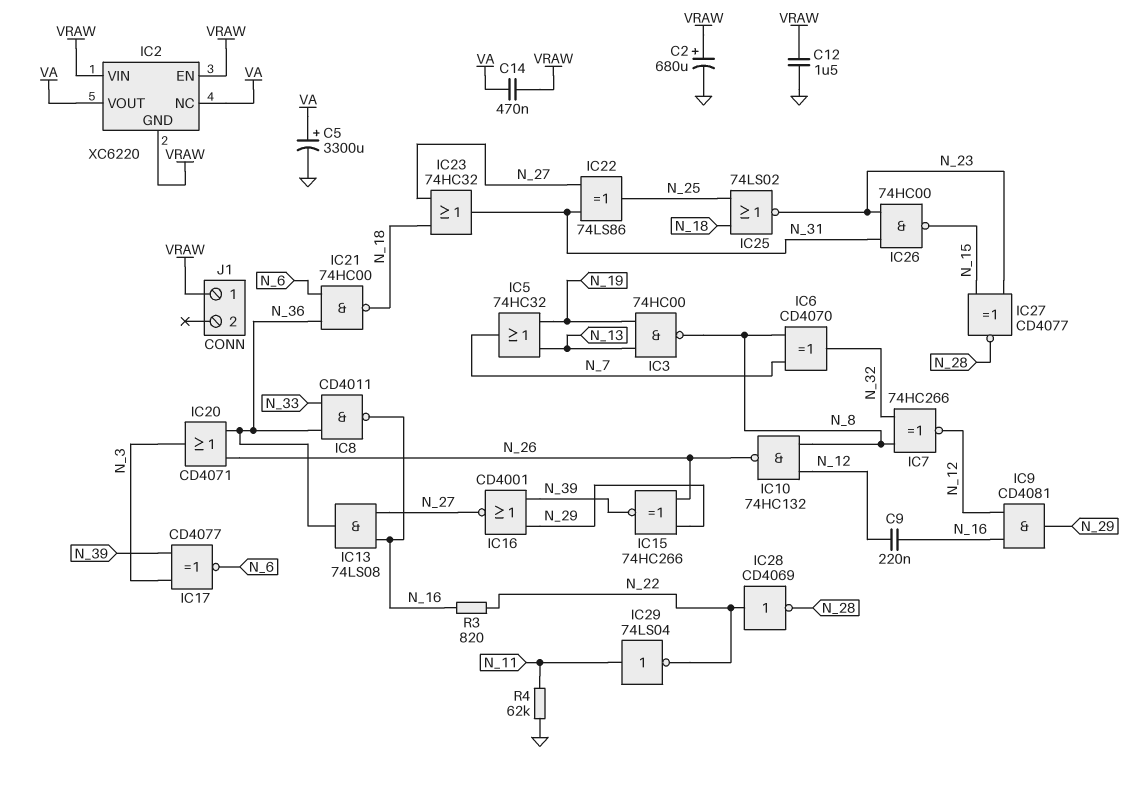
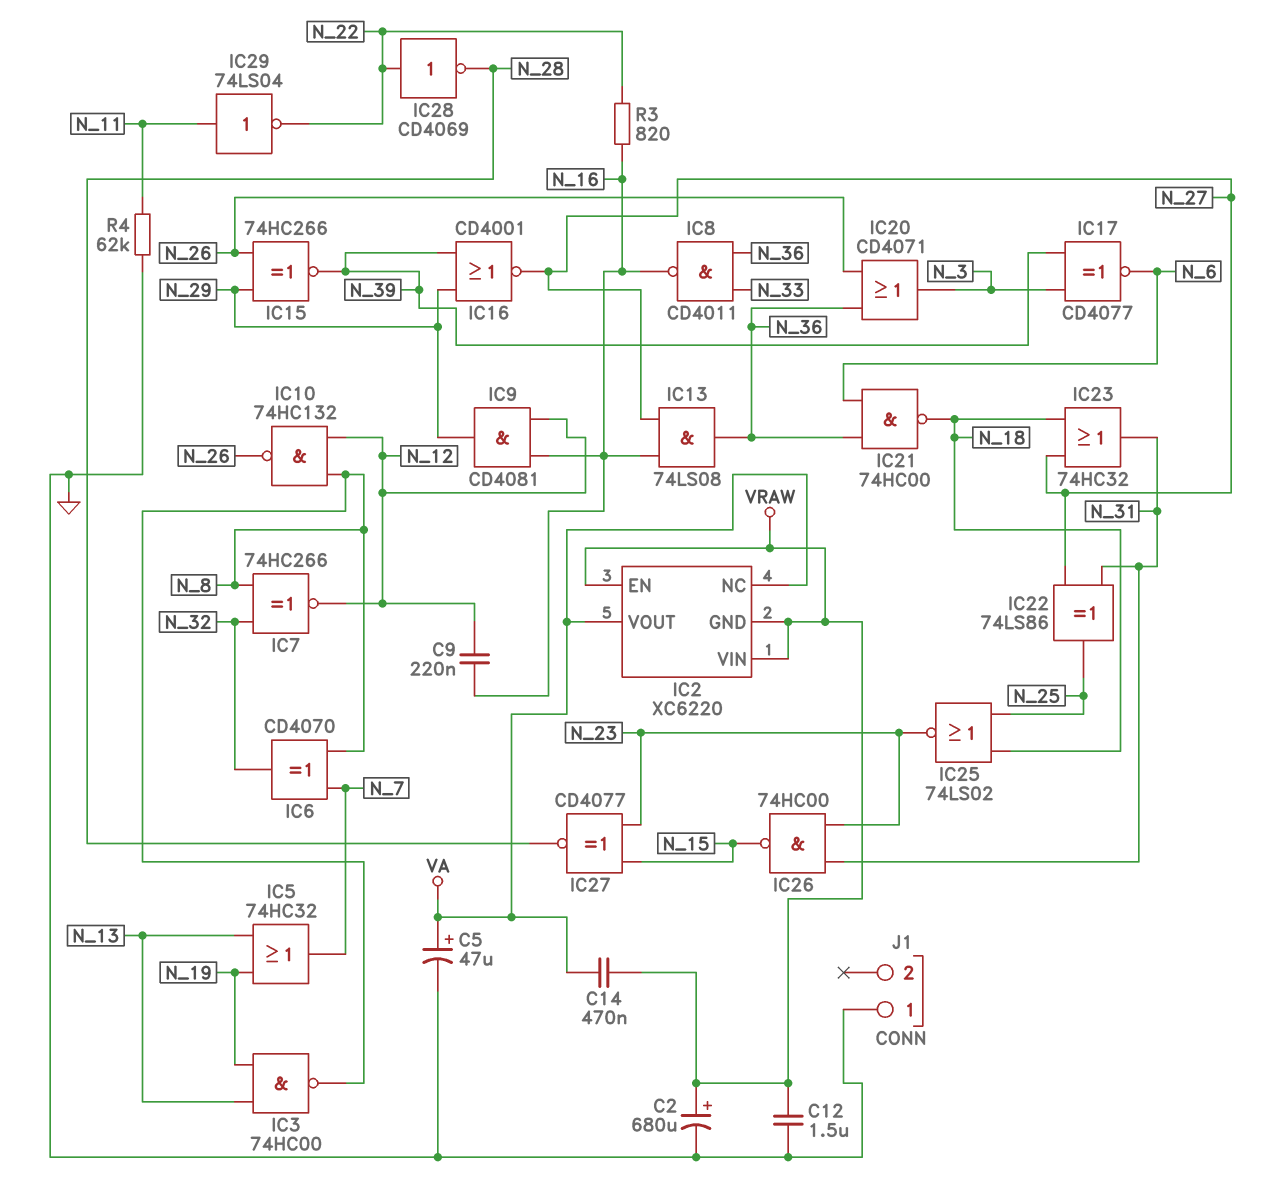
C5: 3300uF (plus VA, minus GND) -> 47uF (plus VA, minus GND)
J1 pin 1: VRAW -> GND

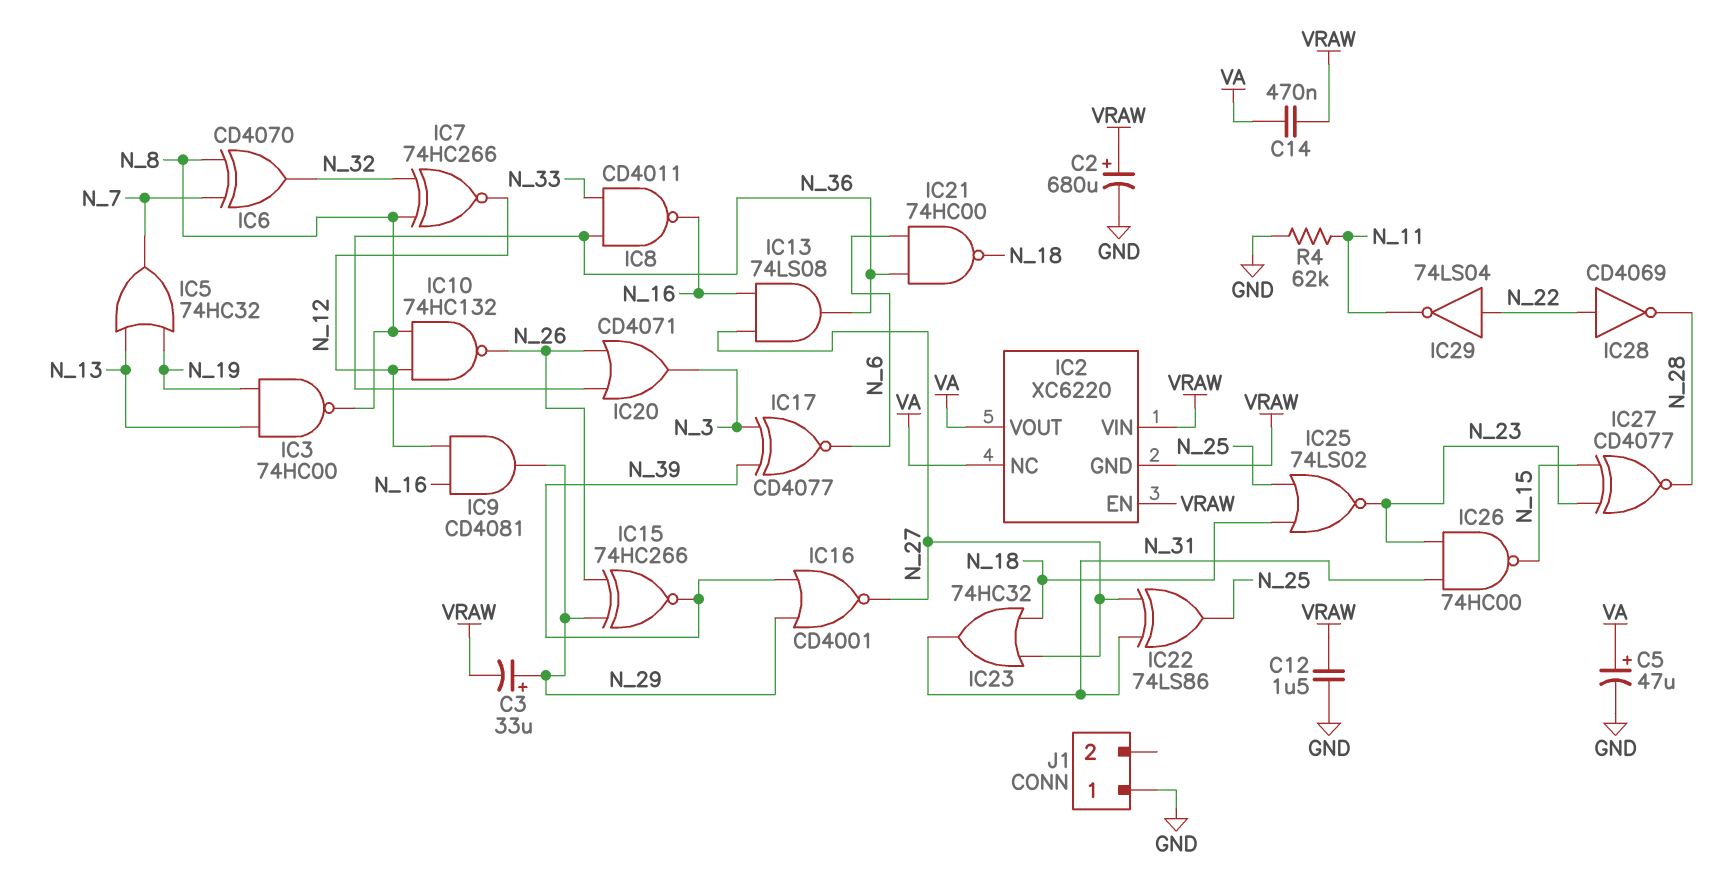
C3: none -> 33uF (plus N_29, minus VRAW)
C9: 220nF (N_12, N_16) -> none
IC29: NOT 74LS04 (in N_11, out N_22) -> NOT 74LS04 (in N_22, out N_11)
R3: 820 (N_16, N_22) -> none

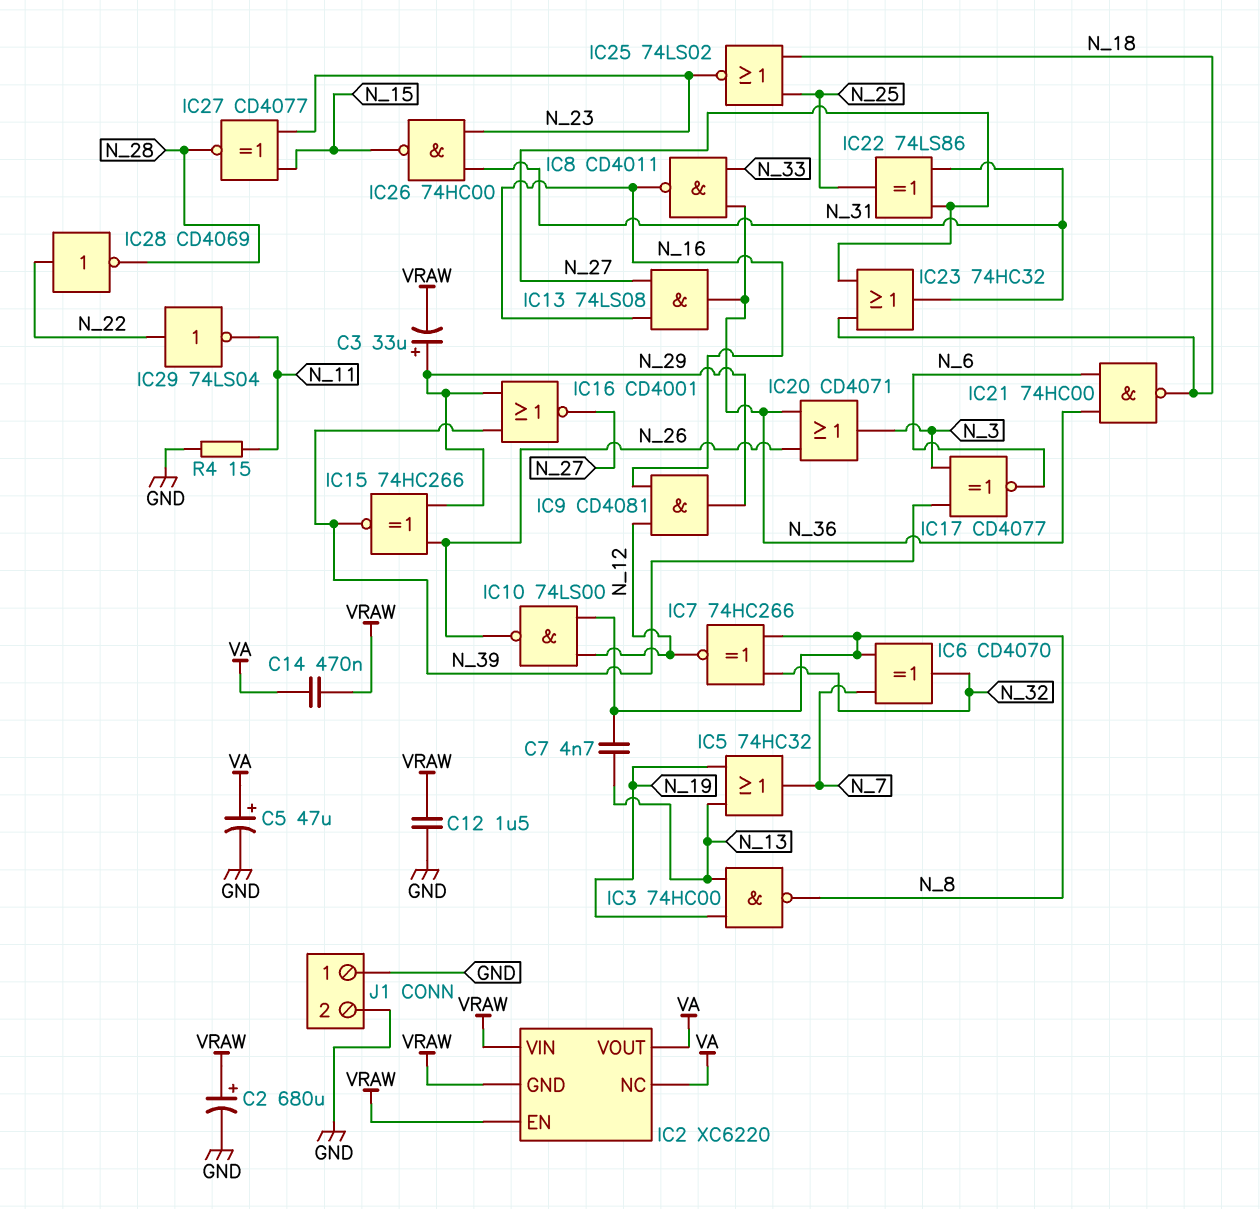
C7: none -> 4.7nF (N_8, N_13)
IC10: NAND 74HC132 (in N_8, in N_12, out N_26) -> NAND 74LS00 (in N_8, in N_12, out N_26)
J1 pin 2: none -> GND
R4: 62k (GND, N_11) -> 15 (GND, N_11)

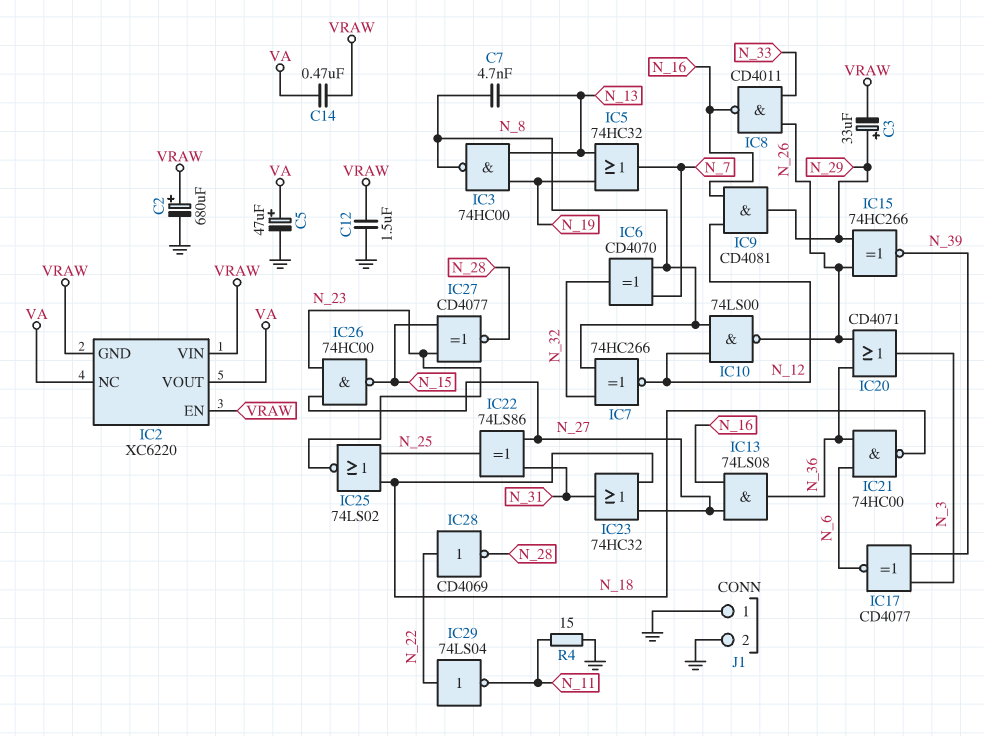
IC8: NAND CD4011 (in N_33, in N_36, out N_16) -> NAND CD4011 (in N_26, in N_33, out N_16)
IC16: NOR CD4001 (in N_29, in N_39, out N_27) -> none
IC26: NAND 74HC00 (in N_23, in N_31, out N_15) -> NAND 74HC00 (in N_23, in N_27, out N_15)

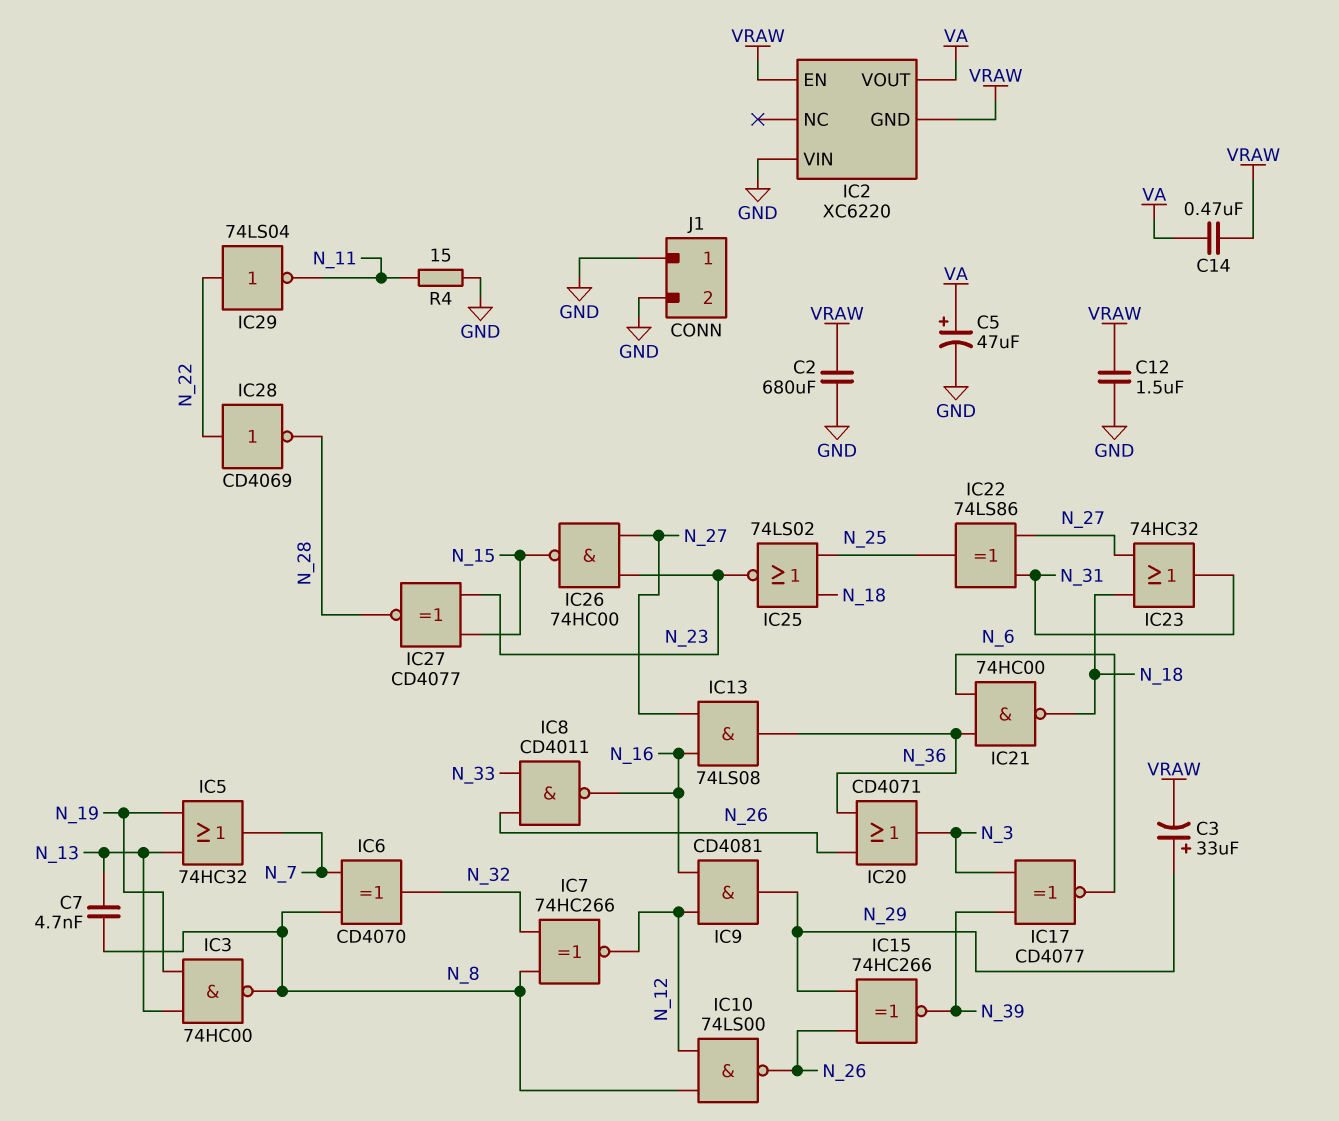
C2: 680uF (plus VRAW, minus GND) -> 680uF (GND, VRAW)
IC2 pin NC: VA -> none
IC2 pin VIN: VRAW -> GND

